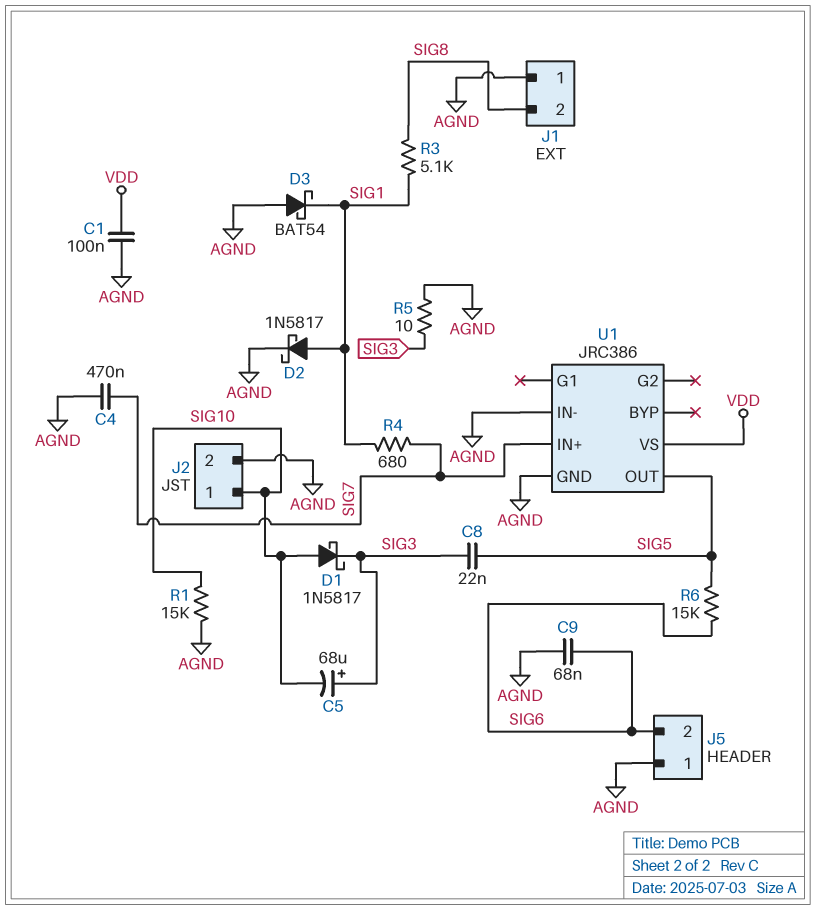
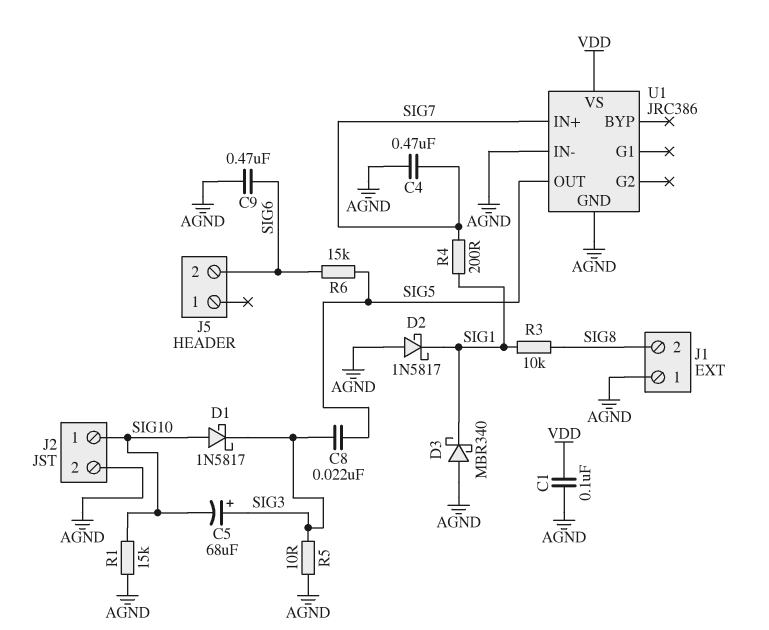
C9: 68nF (AGND, SIG6) -> 470nF (AGND, SIG6)
D2: schottky 1N5817 (A SIG1, K AGND) -> schottky 1N5817 (A AGND, K SIG1)
D3: schottky BAT54 (A AGND, K SIG1) -> schottky MBR340 (A AGND, K SIG1)
J5 pin 1: AGND -> none
R3: 5.1k (SIG1, SIG8) -> 10k (SIG1, SIG8)
R4: 680 (SIG1, SIG7) -> 200 (SIG1, SIG7)

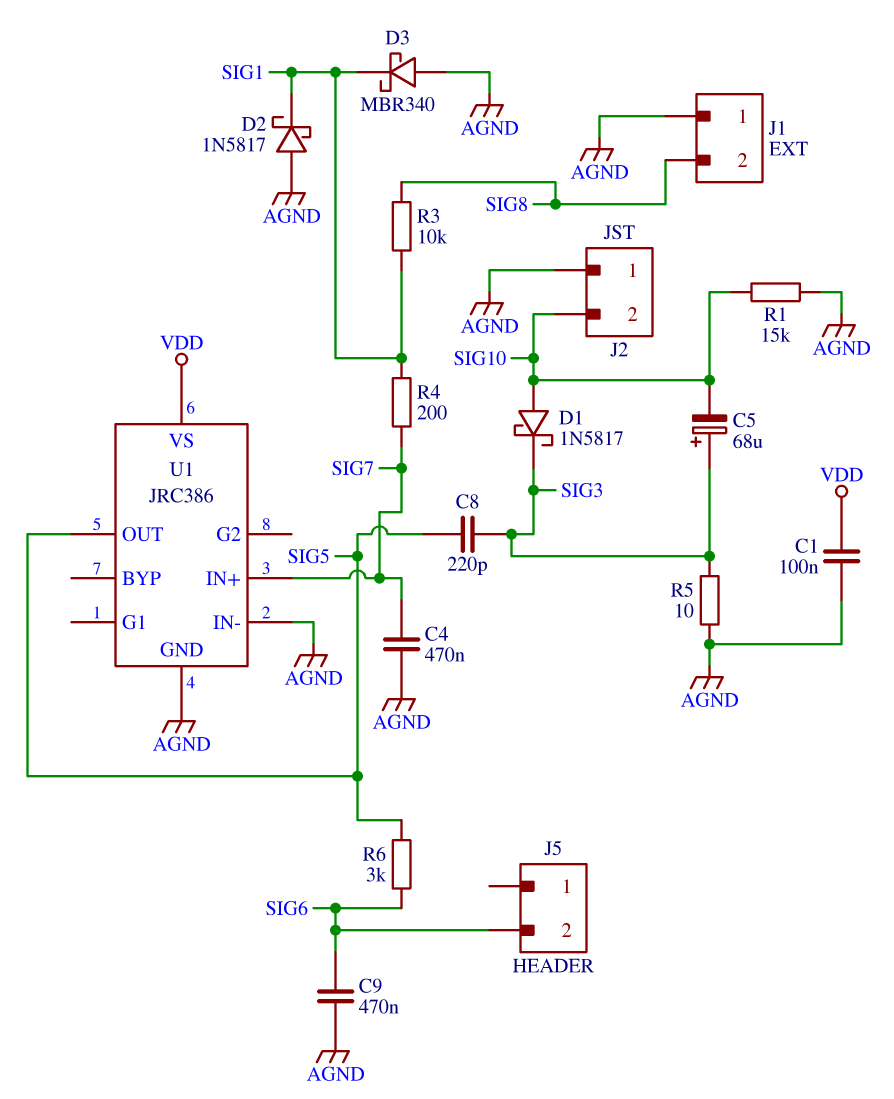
C8: 22nF (SIG3, SIG5) -> 220pF (SIG3, SIG5)
J2 pin 1: SIG10 -> AGND
J2 pin 2: AGND -> SIG10
R6: 15k (SIG5, SIG6) -> 3k (SIG5, SIG6)

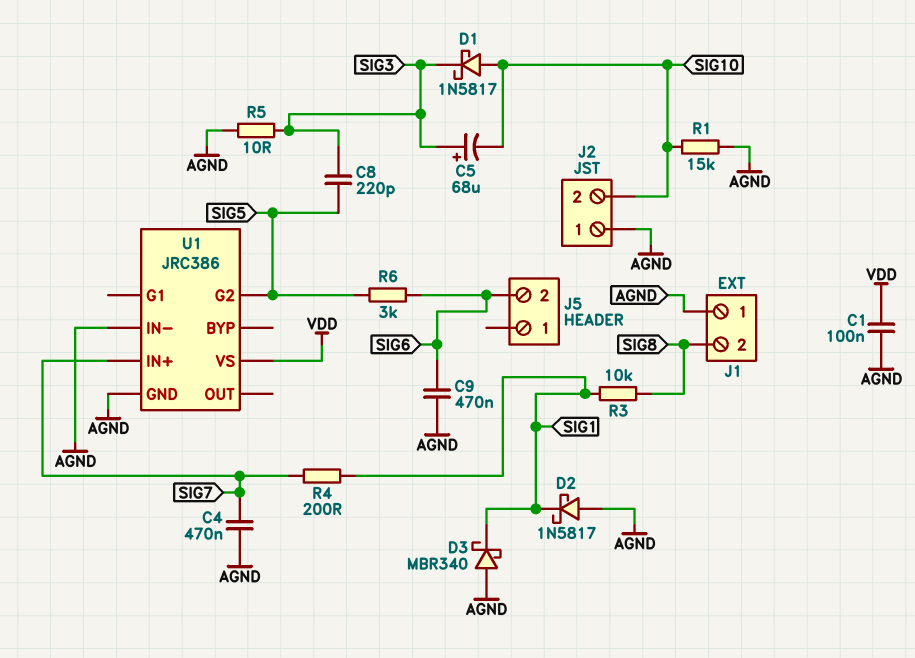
U1 pin G2: none -> SIG5
U1 pin OUT: SIG5 -> none

